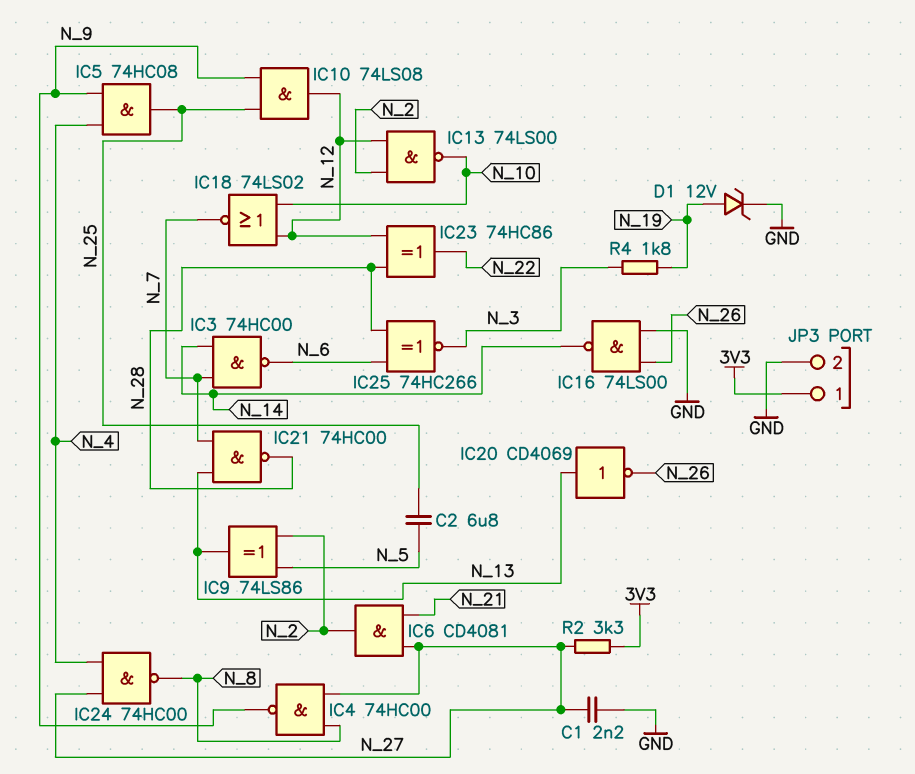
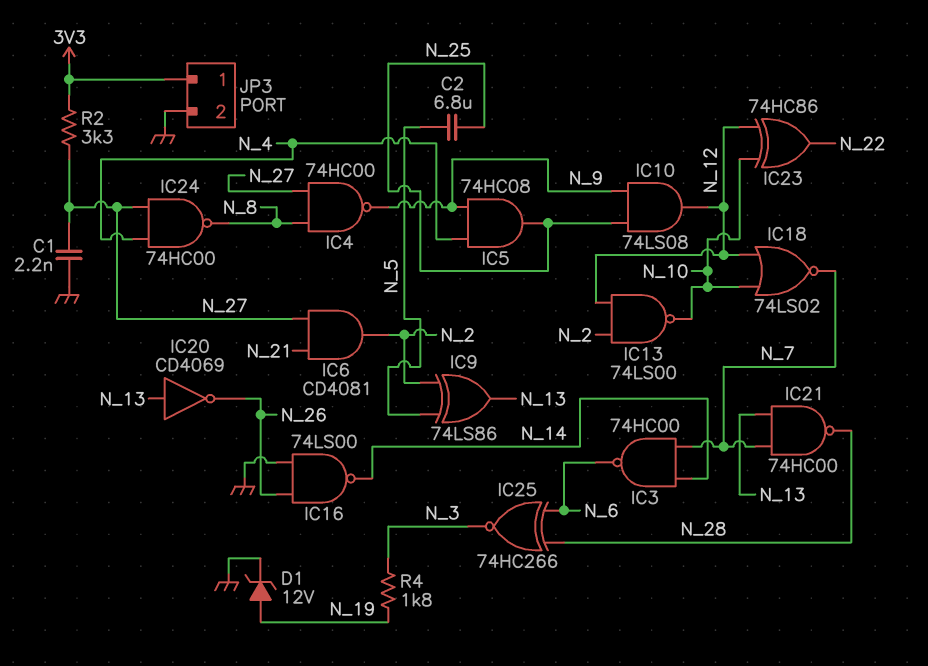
IC23: XOR 74HC86 (in N_12, in N_28, out N_22) -> XOR 74HC86 (in N_10, in N_12, out N_22)

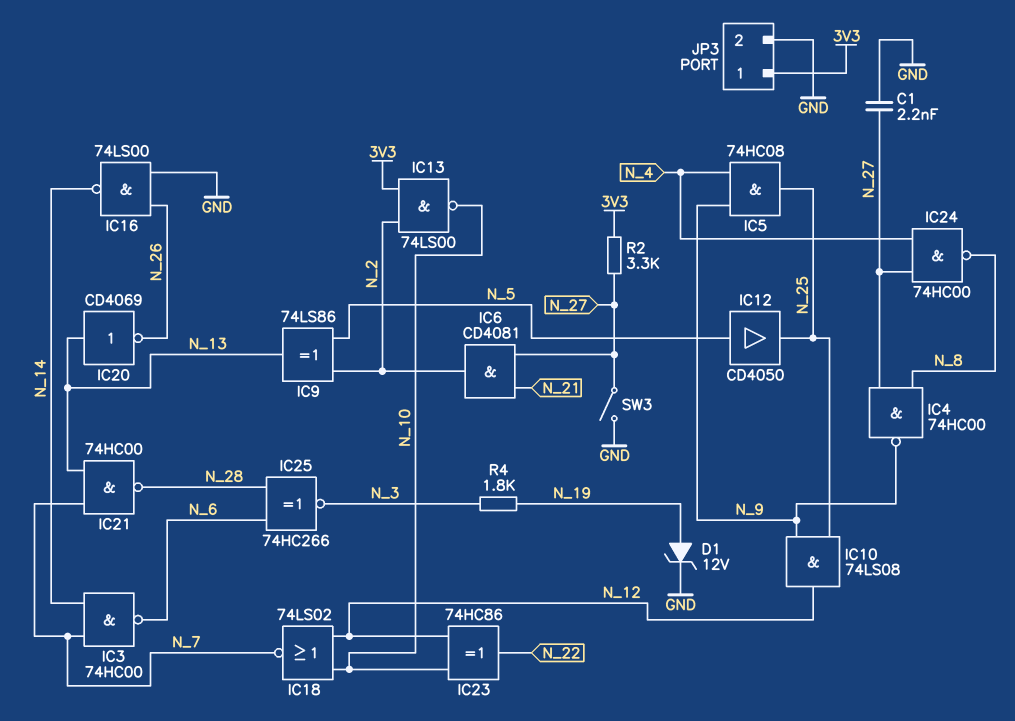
C2: 6.8uF (N_5, N_25) -> none
IC12: none -> buffer CD4050 (in N_5, out N_25)
IC13: NAND 74LS00 (in N_2, in N_12, out N_10) -> NAND 74LS00 (in 3V3, in N_2, out N_10)
SW3: none -> switch (GND, N_27)

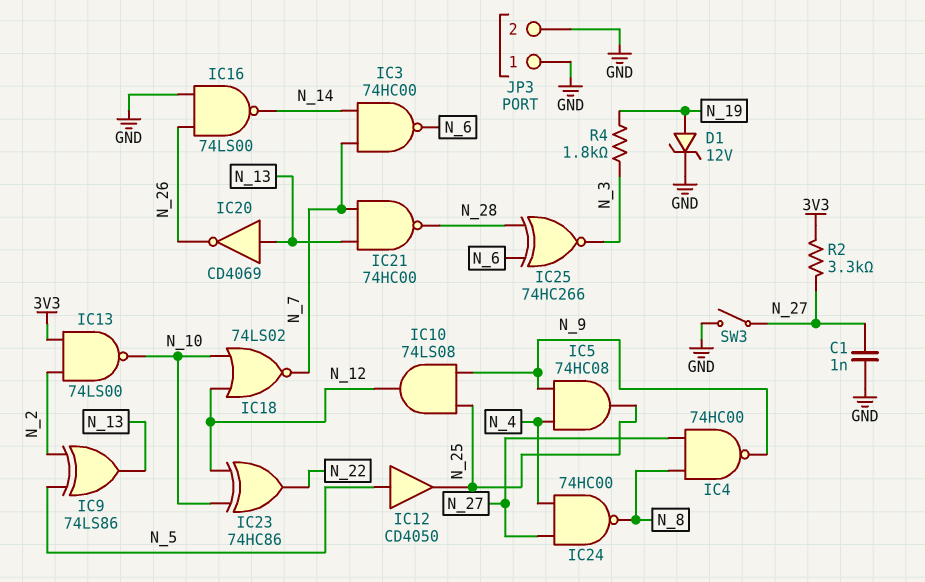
C1: 2.2nF (GND, N_27) -> 1nF (GND, N_27)
IC6: AND CD4081 (in N_21, in N_27, out N_2) -> none
JP3 pin 1: 3V3 -> GND

